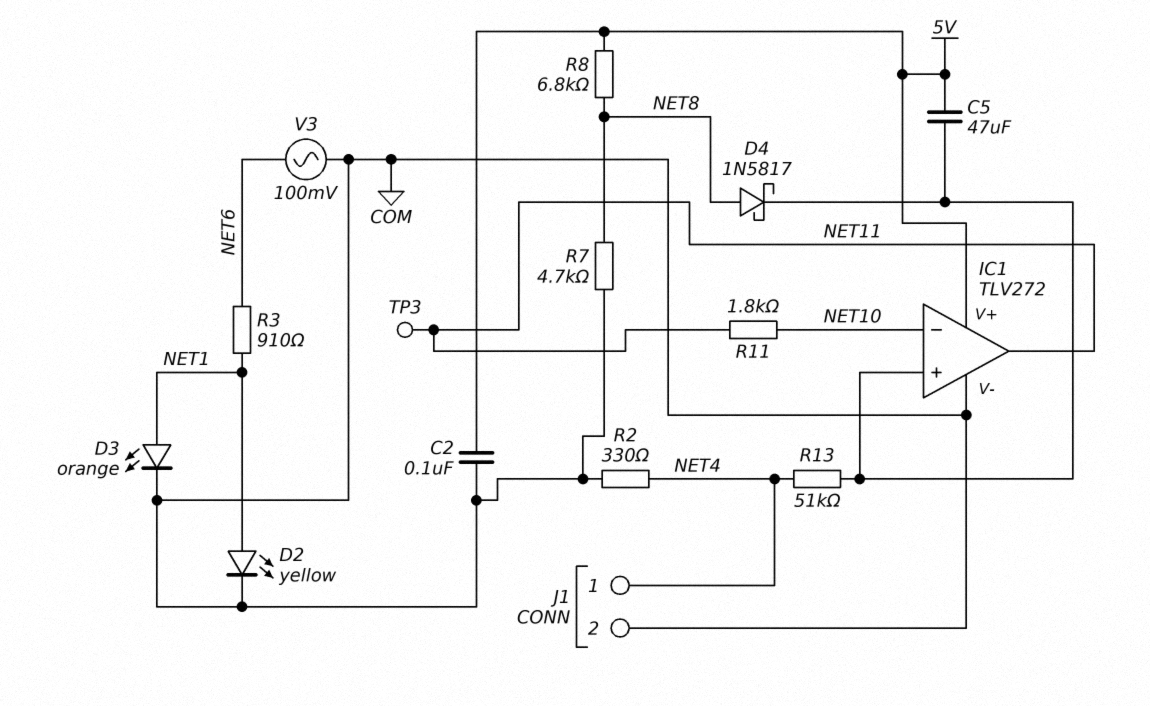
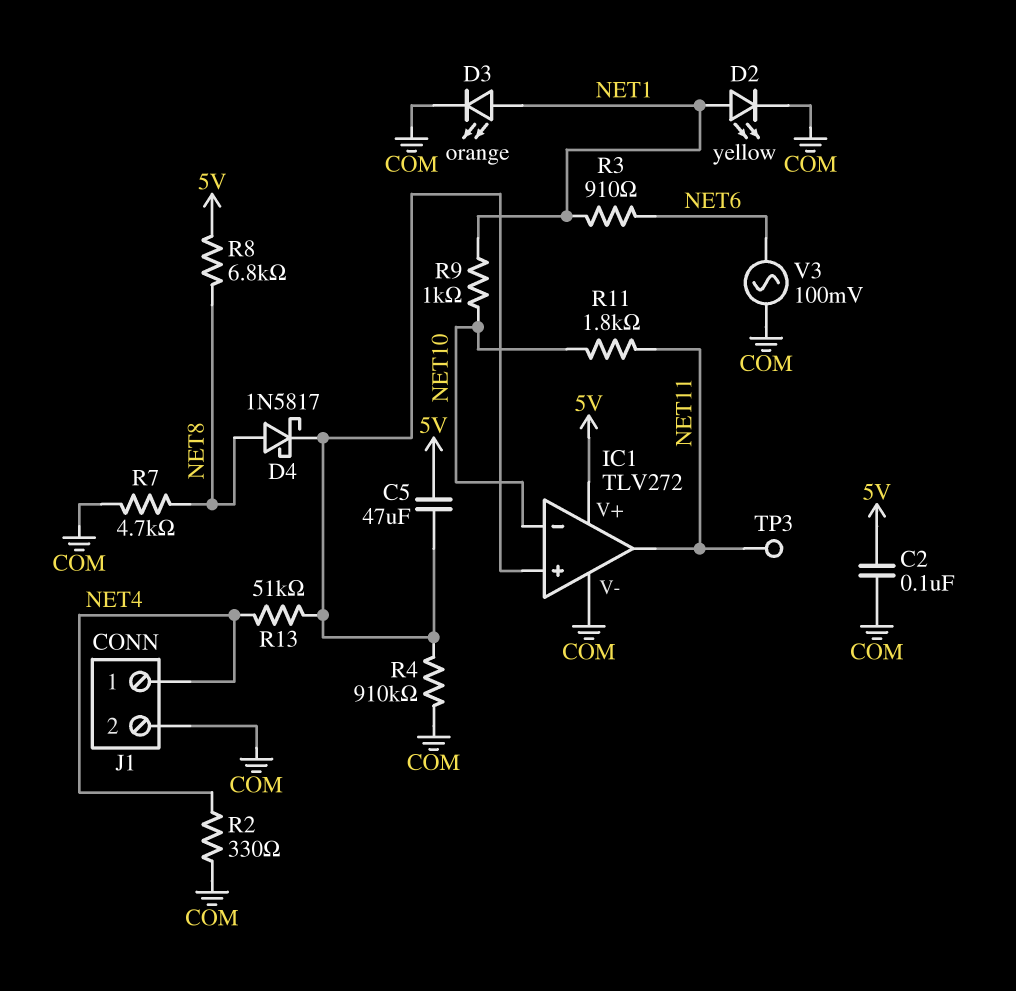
R4: none -> 910k (COM, IC1/in+)
R9: none -> 1k (NET1, NET10)

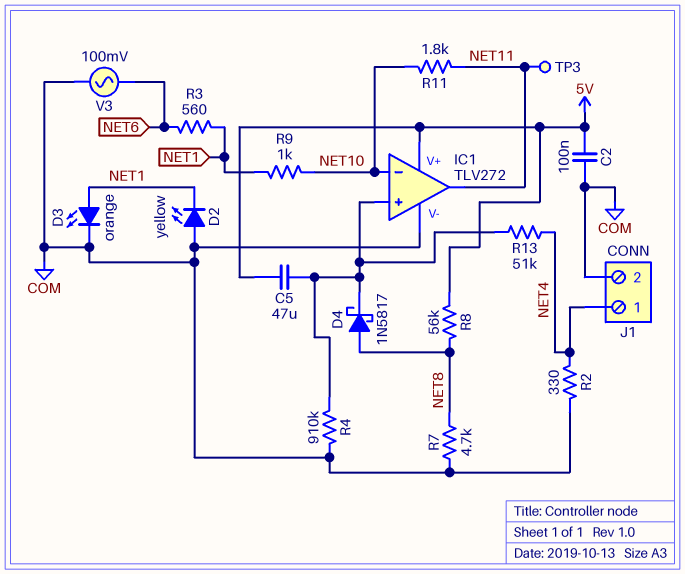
D2: LED yellow (A NET1, K COM) -> LED yellow (A COM, K NET1)
R3: 910 (NET1, NET6) -> 560 (NET1, NET6)
R8: 6.8k (5V, NET8) -> 56k (5V, NET8)

